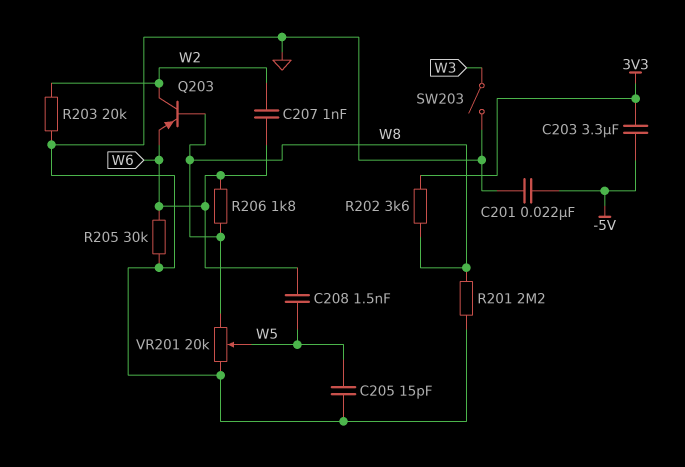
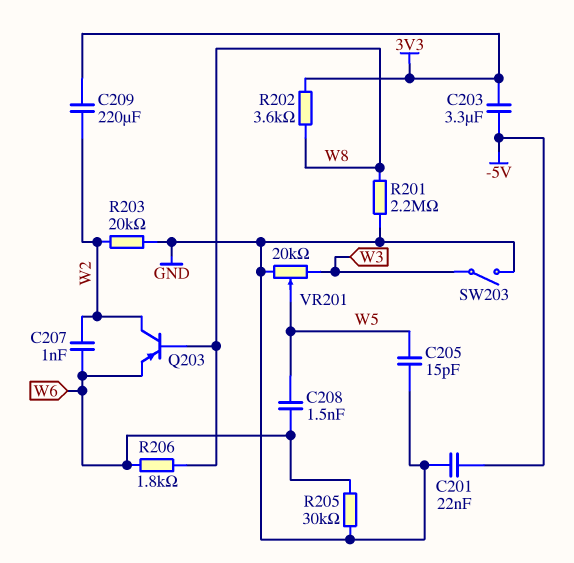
C209: none -> 220uF (3V3, W2)
VR201: 20k (GND, W8, wiper W5) -> 20k (GND, W3, wiper W5)

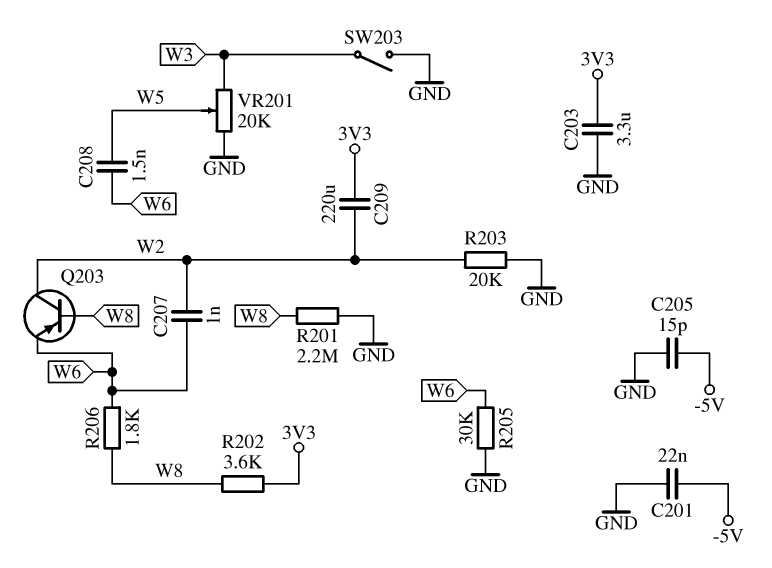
C203: 3.3uF (-5V, 3V3) -> 3.3uF (3V3, GND)
C205: 15pF (GND, W5) -> 15pF (-5V, GND)

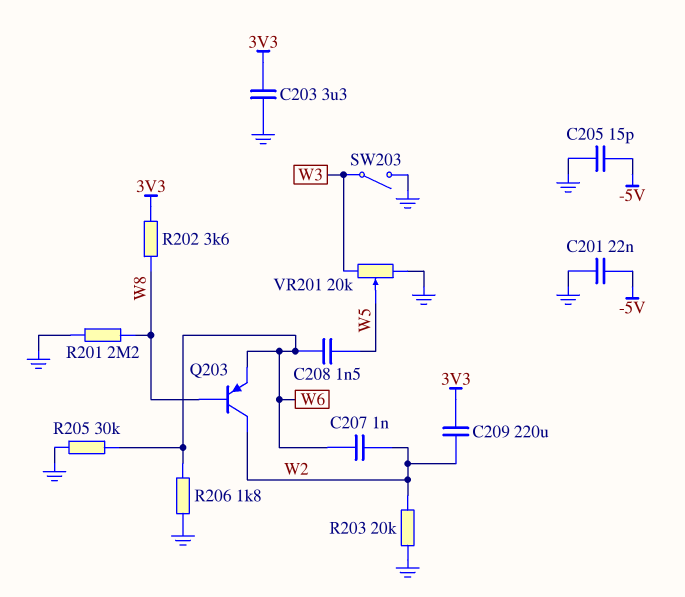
R206: 1.8k (W6, W8) -> 1.8k (GND, W6)

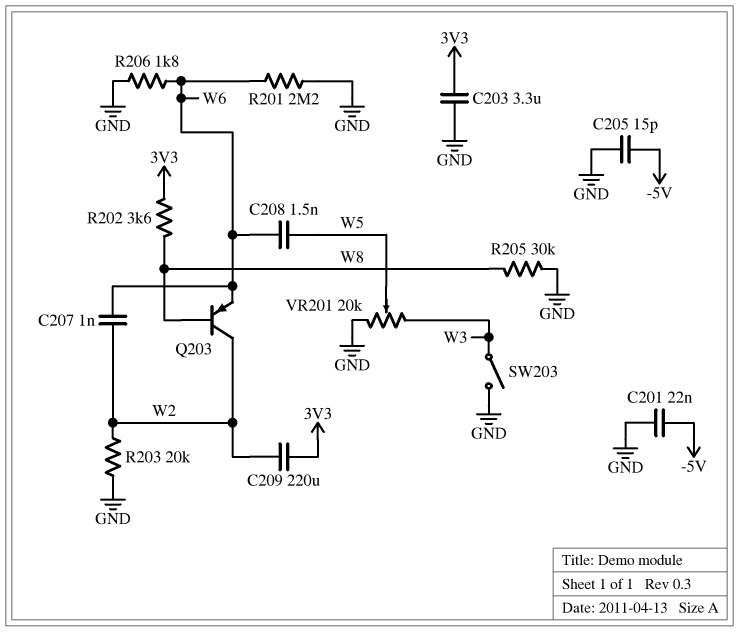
R201: 2.2M (GND, W8) -> 2.2M (GND, W6)
R205: 30k (GND, W6) -> 30k (GND, W8)

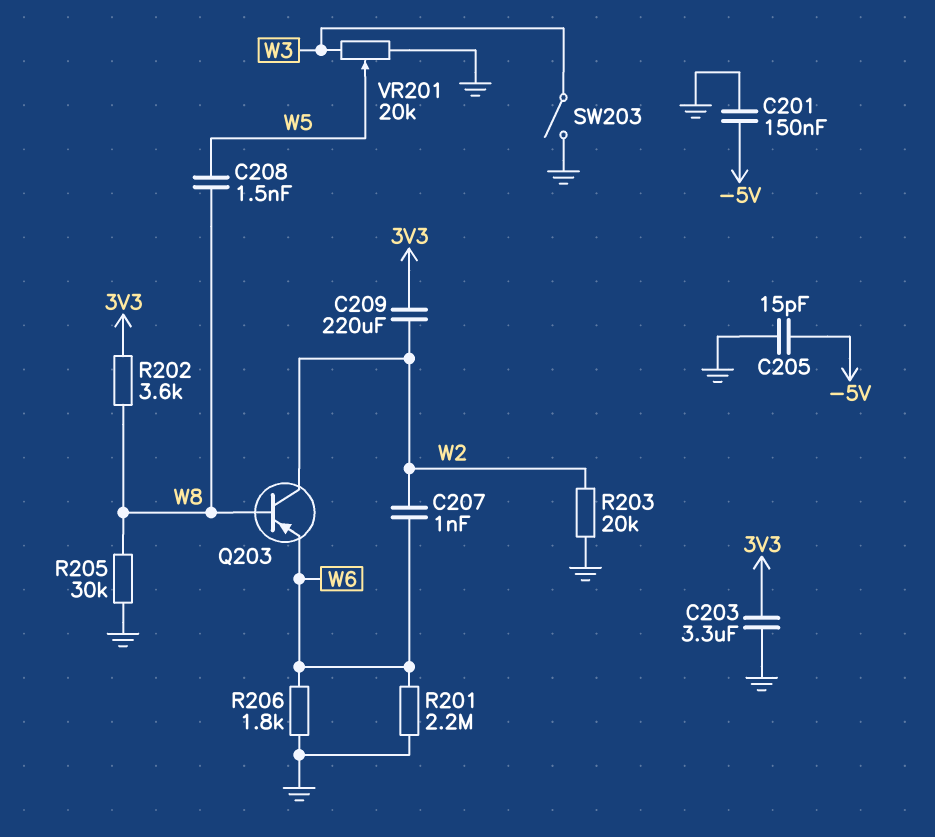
C201: 22nF (-5V, GND) -> 150nF (-5V, GND)
C208: 1.5nF (W5, W6) -> 1.5nF (W5, W8)

